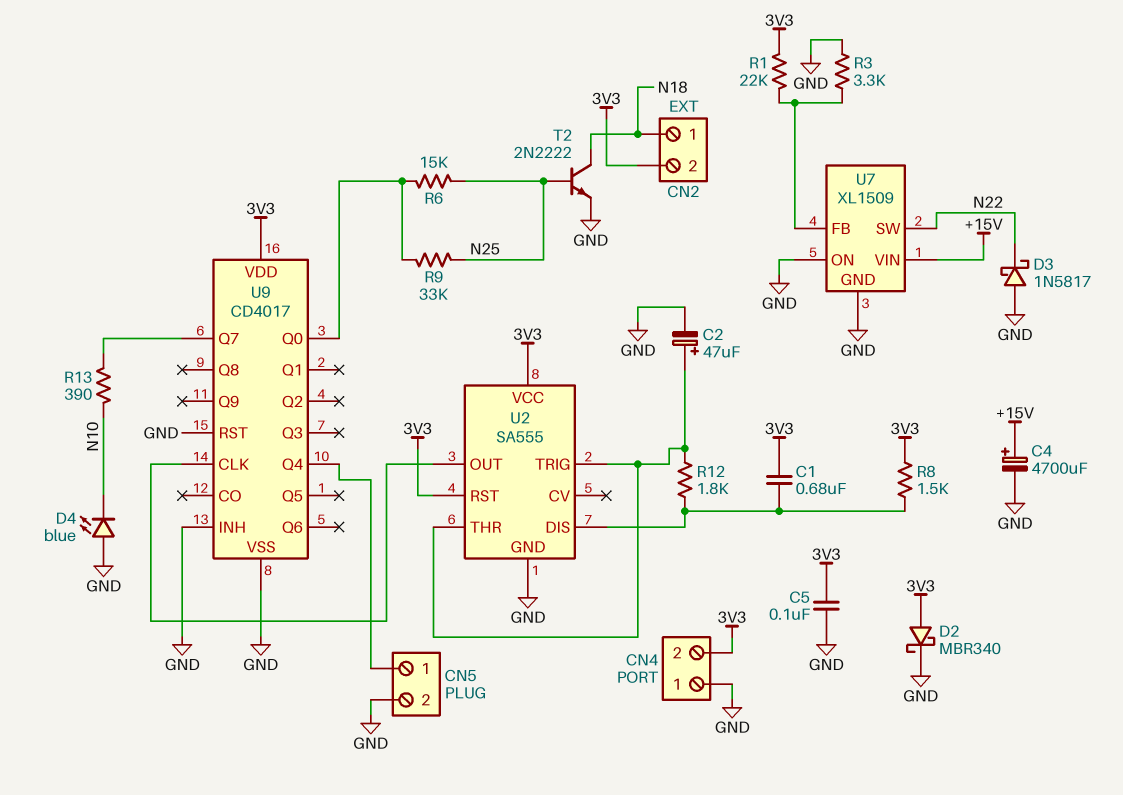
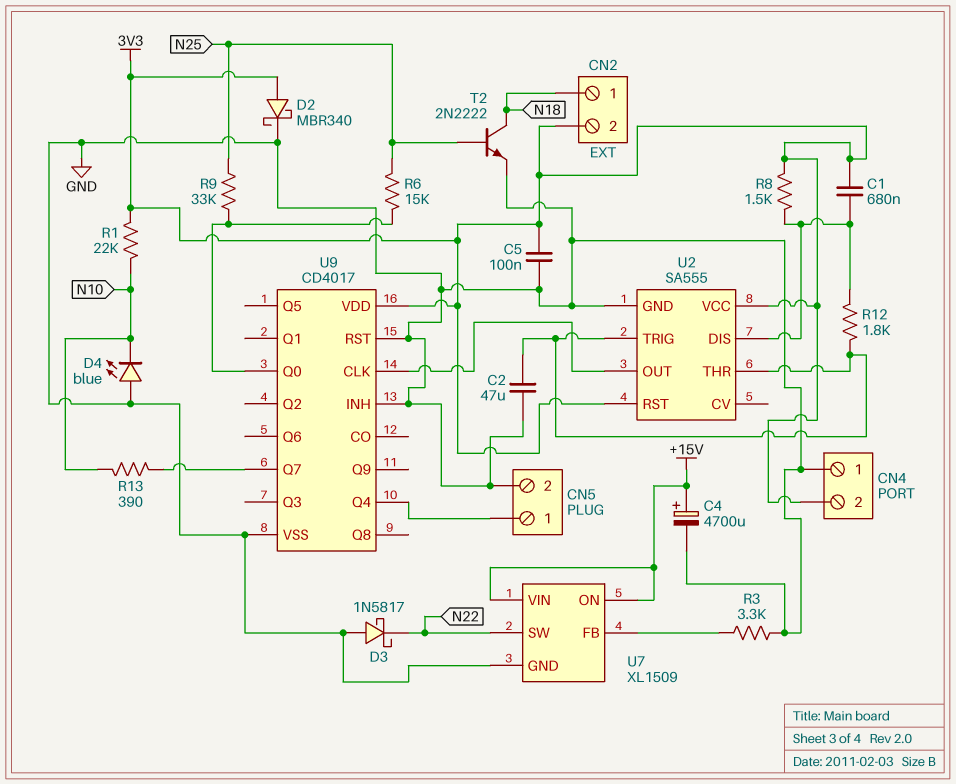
C2: 47uF (plus U2/THR, minus GND) -> 47uF (GND, U2/THR)
R1: 22k (3V3, U7/FB) -> 22k (3V3, N10)
U7 pin ON: GND -> +15V

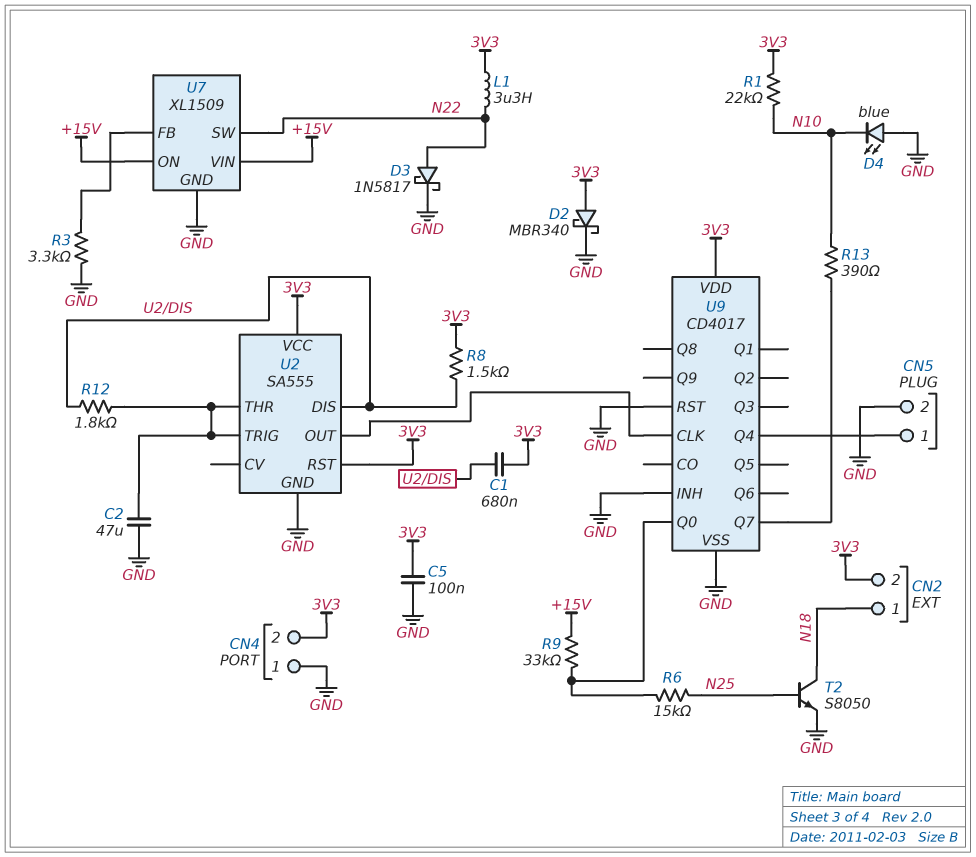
C4: 4700uF (plus +15V, minus GND) -> none
D3: schottky 1N5817 (A GND, K N22) -> schottky 1N5817 (A N22, K GND)
L1: none -> 3.3uH (3V3, N22)
R9: 33k (N25, U9/Q0) -> 33k (+15V, U9/Q0)
T2: NPN 2N2222 (B N25, C N18, E GND) -> NPN S8050 (B N25, C N18, E GND)

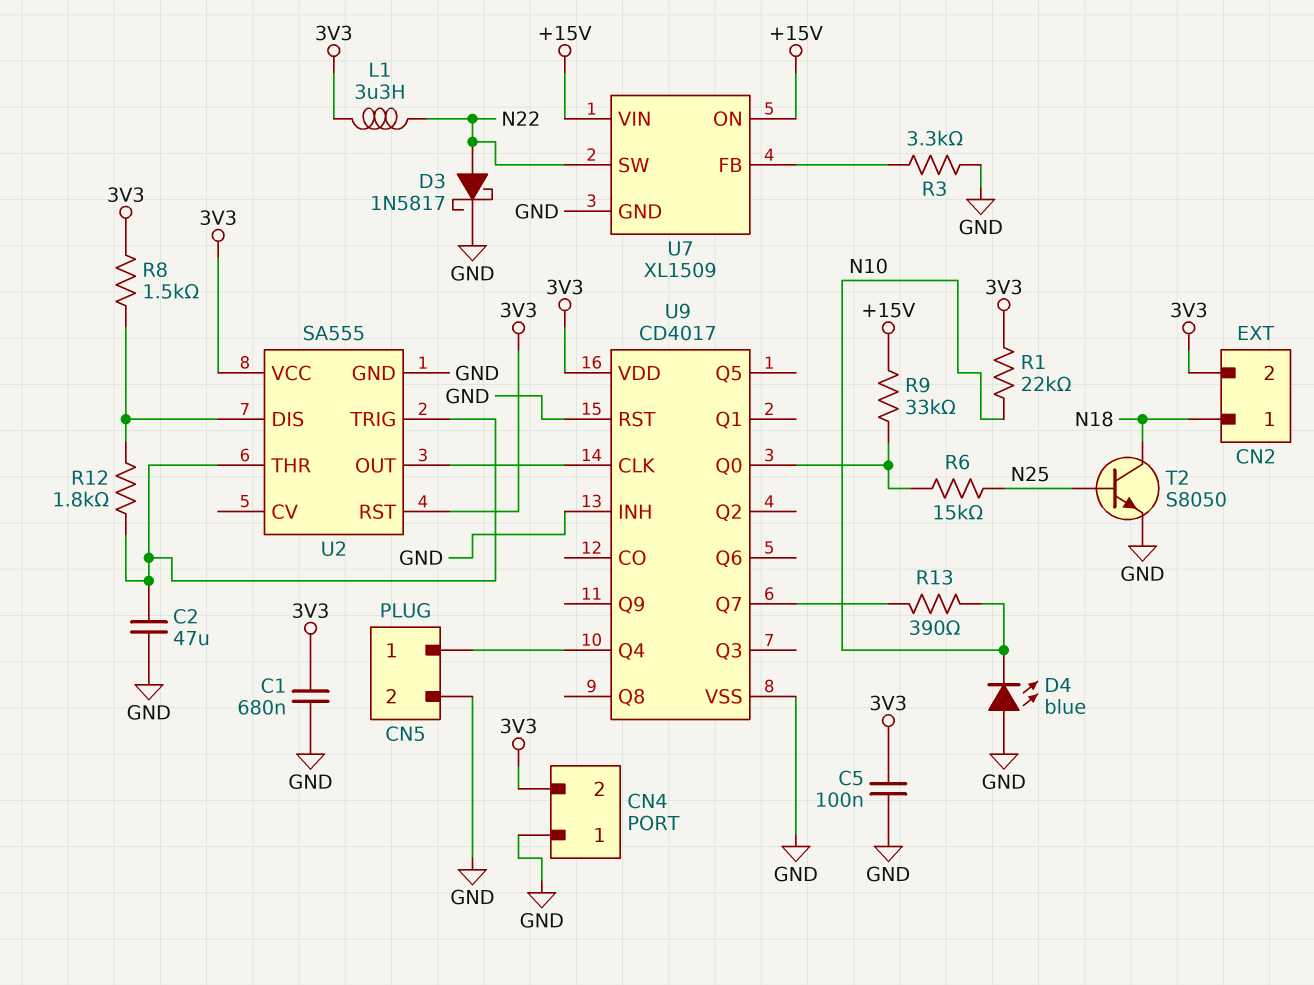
C1: 680nF (3V3, U2/DIS) -> 680nF (3V3, GND)
D2: schottky MBR340 (A 3V3, K GND) -> none

